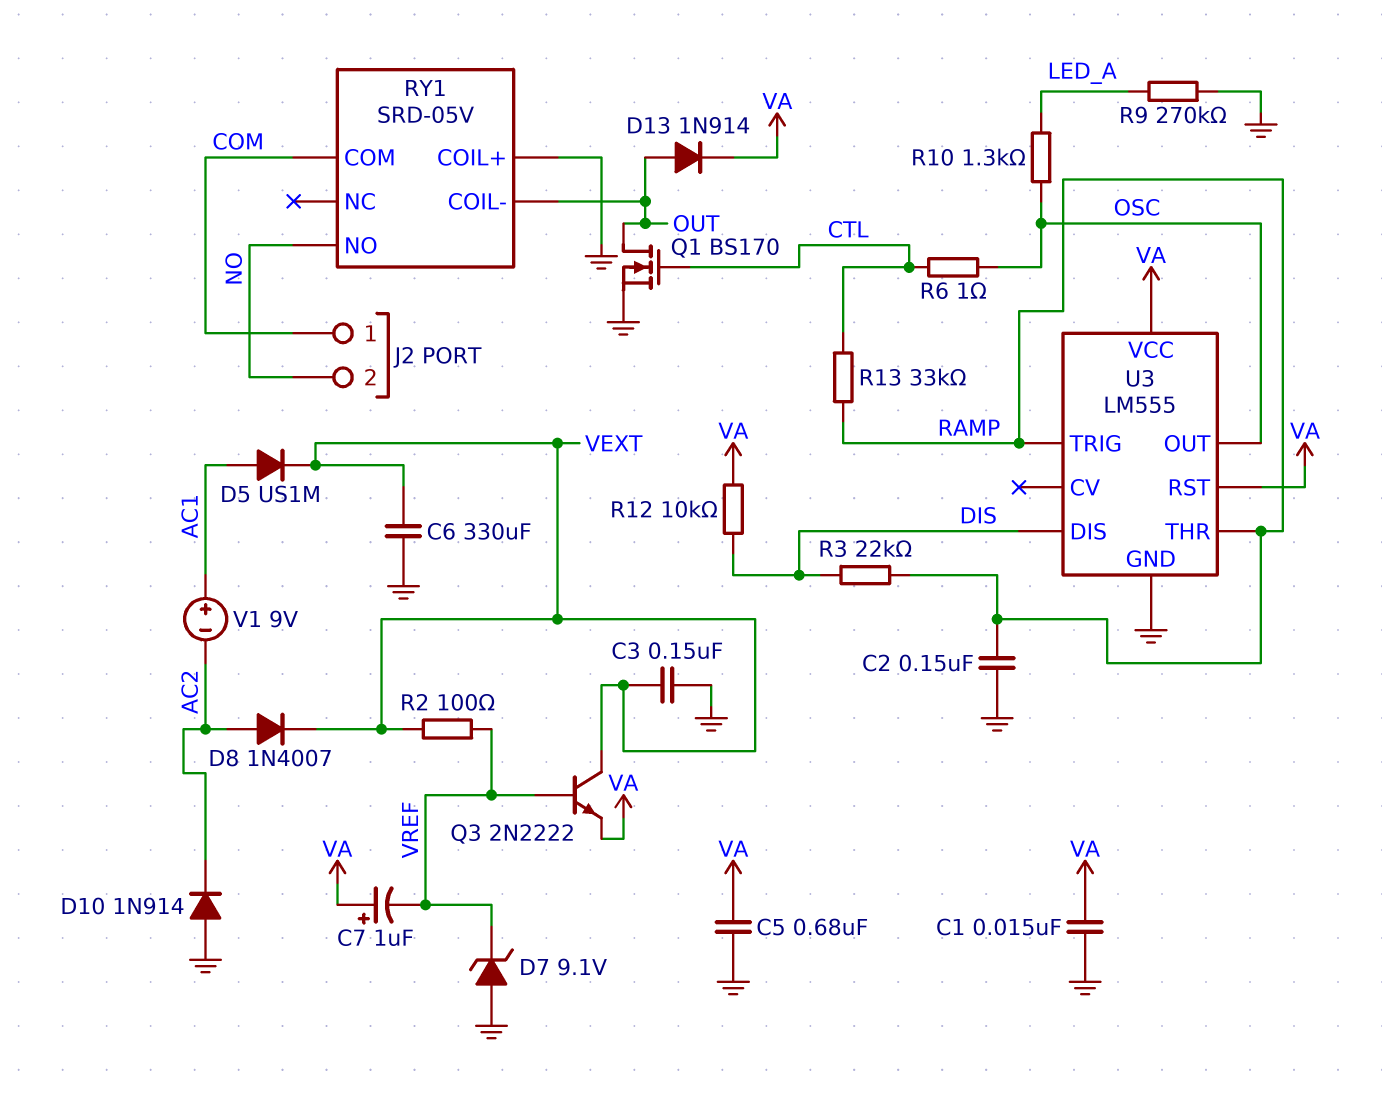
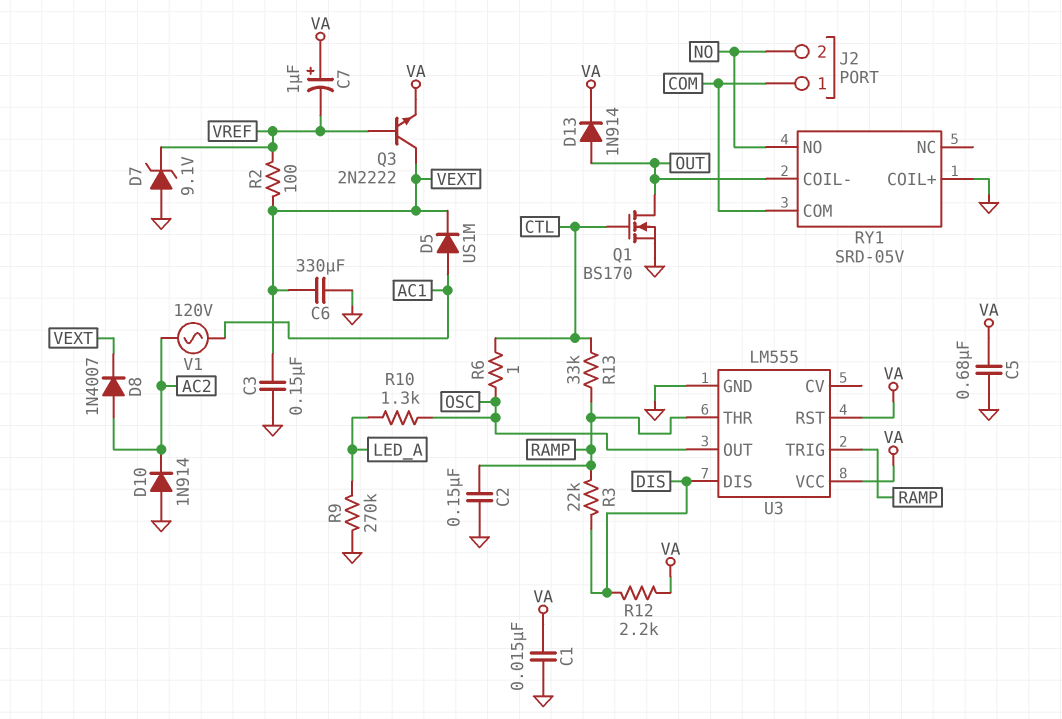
R12: 10k (DIS, VA) -> 2.2k (DIS, VA)
V1: 9V (plus AC1, minus AC2) -> AC 120V (AC1, AC2)

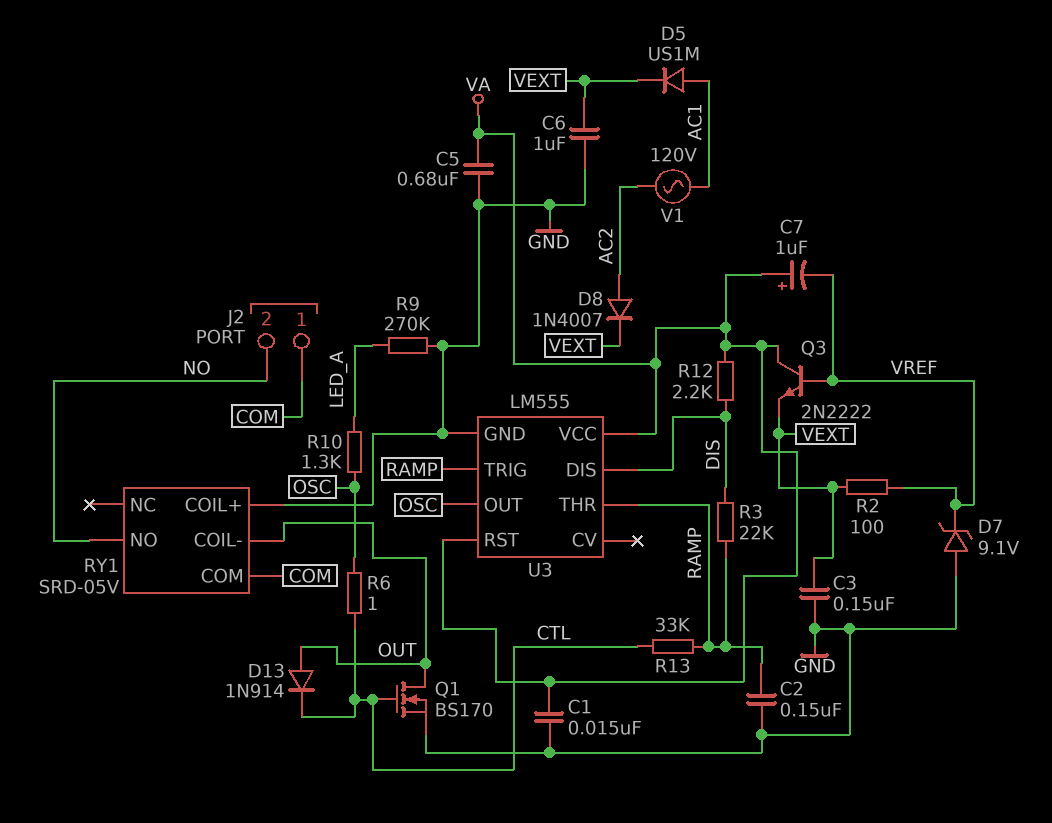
C6: 330uF (GND, VEXT) -> 1uF (GND, VEXT)
D10: diode 1N914 (A GND, K AC2) -> none
D13: diode 1N914 (A OUT, K VA) -> diode 1N914 (A OUT, K CTL)
Q3: NPN 2N2222 (B VREF, C VEXT, E VA) -> NPN 2N2222 (B VREF, C VA, E VEXT)

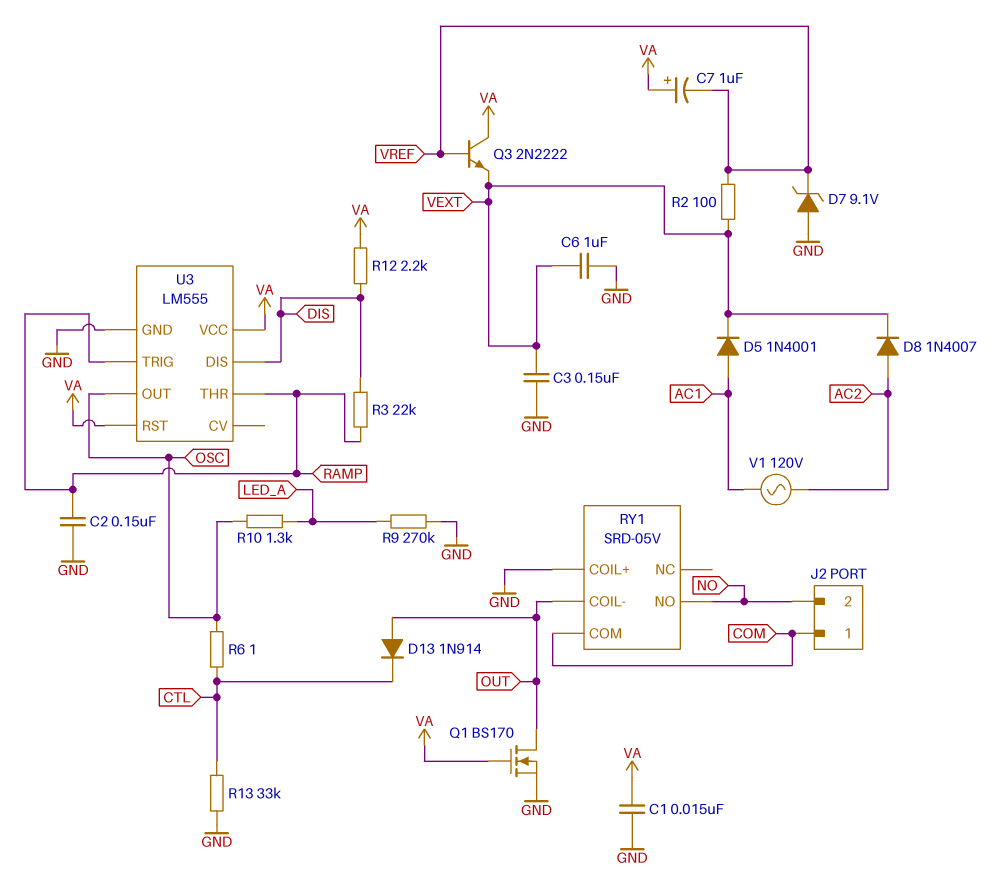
C5: 680nF (GND, VA) -> none
D5: diode US1M (A AC1, K VEXT) -> diode 1N4001 (A AC1, K VEXT)
Q1: NMOS BS170 (G CTL, D OUT, S GND) -> NMOS BS170 (G VA, D OUT, S GND)
R13: 33k (CTL, RAMP) -> 33k (CTL, GND)

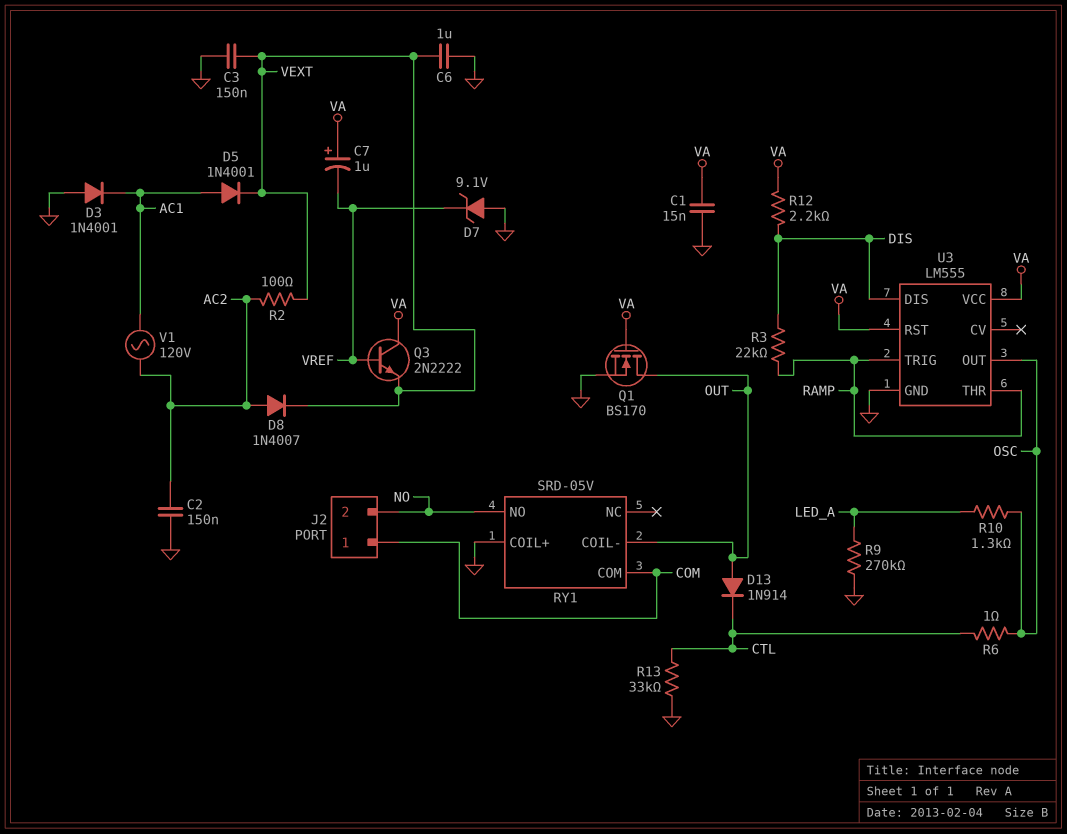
C2: 150nF (GND, RAMP) -> 150nF (AC2, GND)
D3: none -> diode 1N4001 (A GND, K AC1)
R2: 100 (VEXT, VREF) -> 100 (AC2, VEXT)

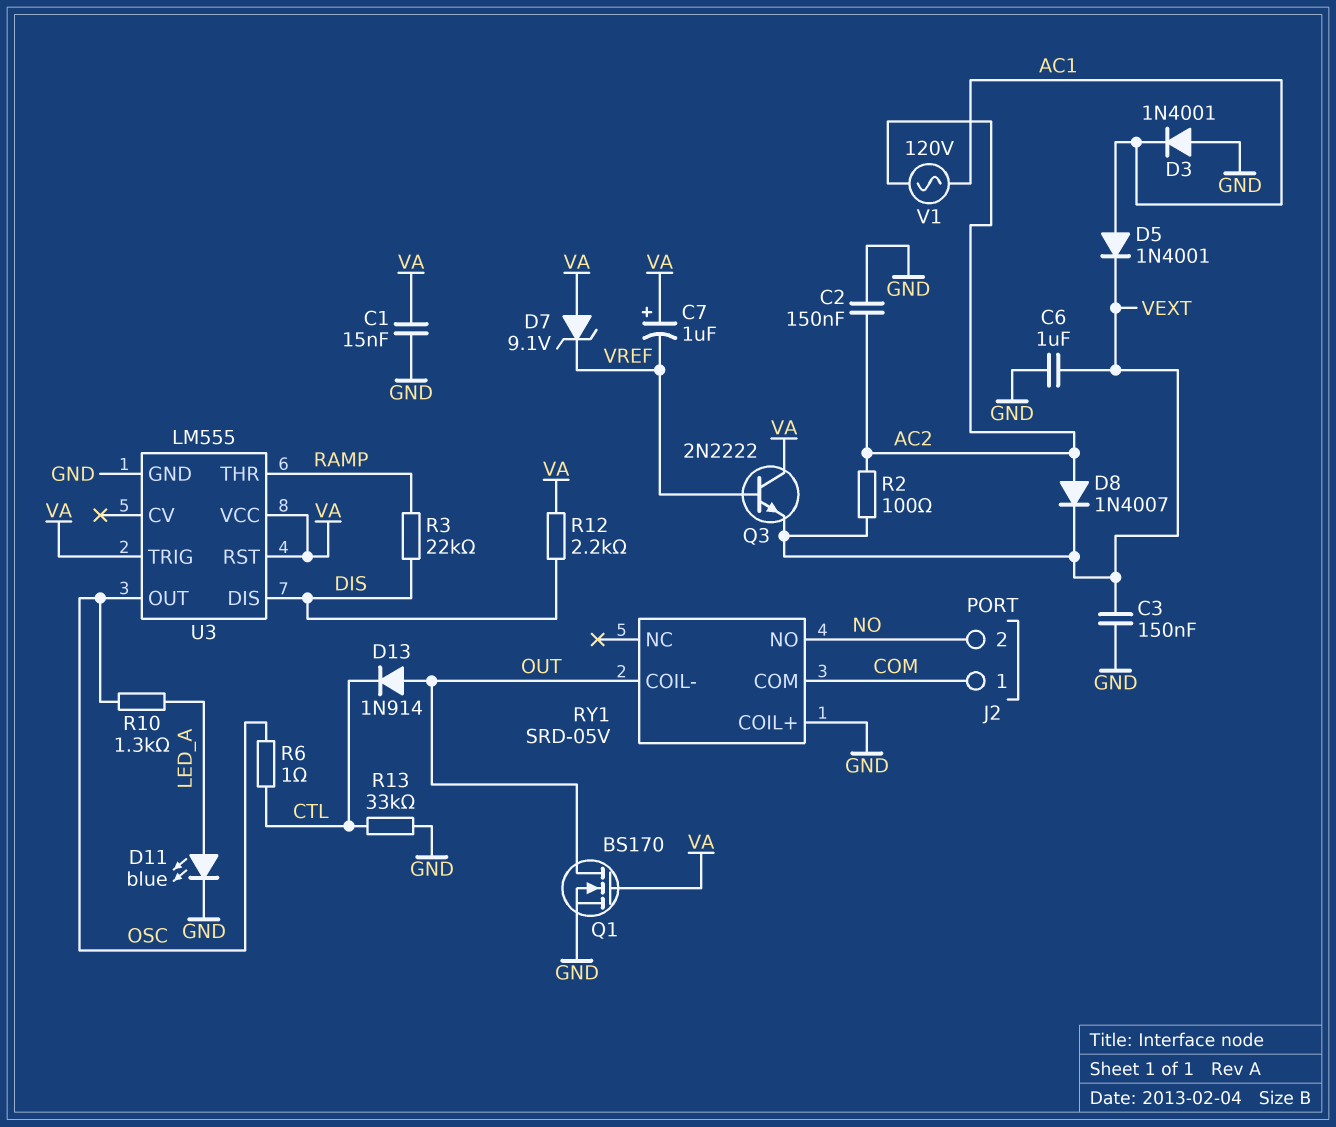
D7: zener 9.1V (A GND, K VREF) -> zener 9.1V (A VA, K VREF)
D11: none -> LED blue (A LED_A, K GND)
R9: 270k (GND, LED_A) -> none
U3 pin TRIG: RAMP -> VA

